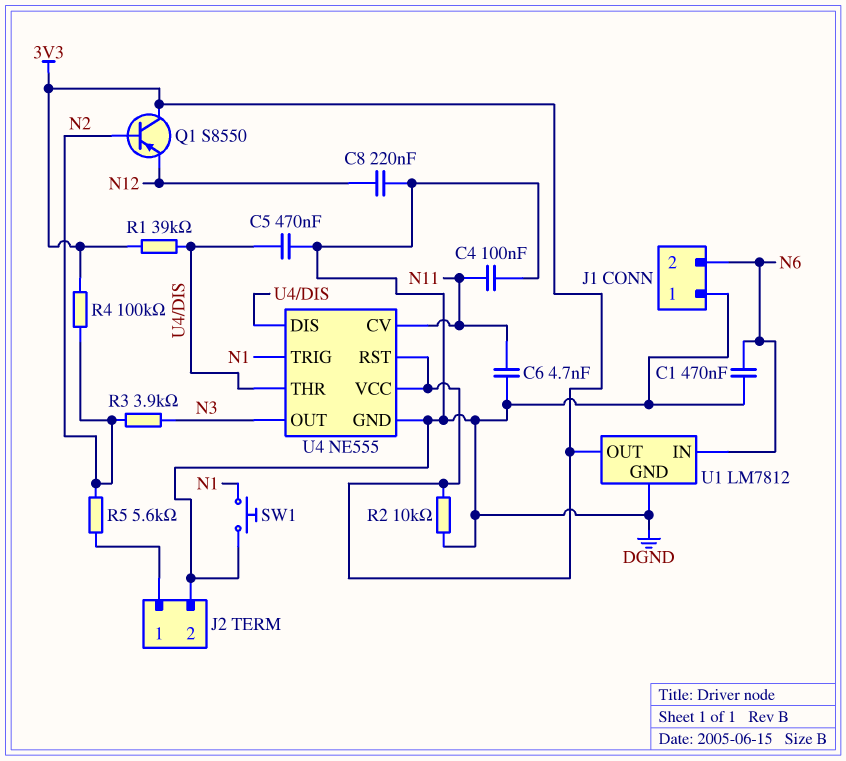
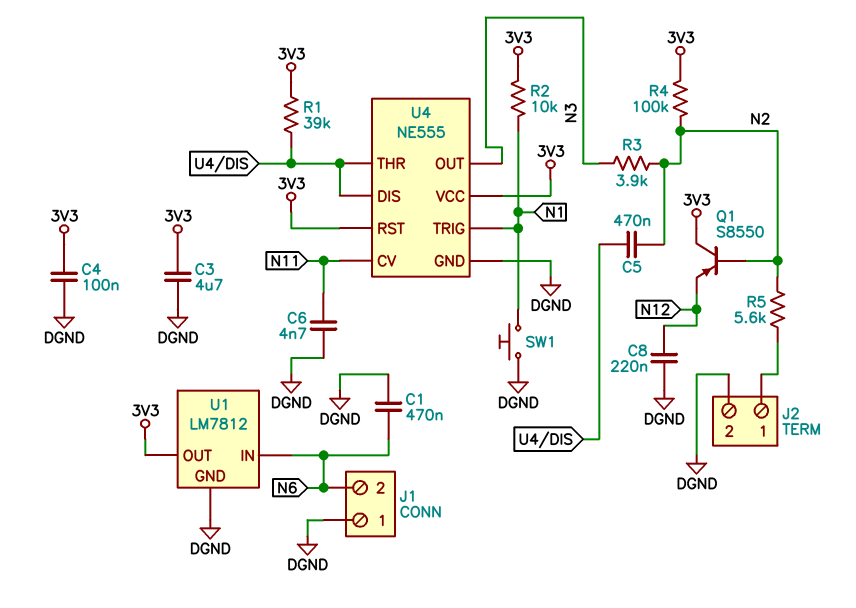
C3: none -> 4.7uF (3V3, DGND)
C4: 100nF (DGND, N11) -> 100nF (3V3, DGND)
C5: 470nF (DGND, U4/DIS) -> 470nF (N2, U4/DIS)
R2: 10k (3V3, DGND) -> 10k (3V3, N1)

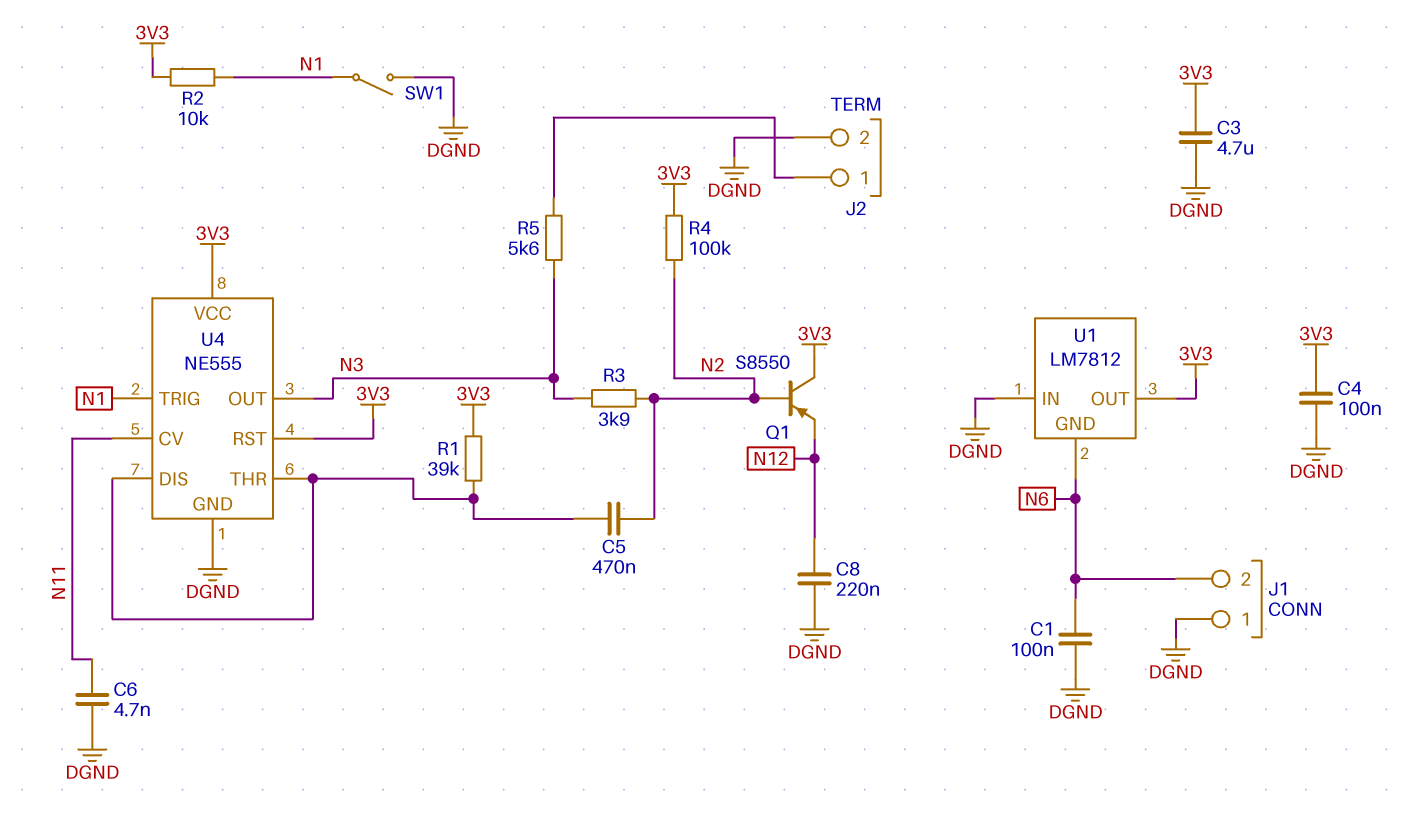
C1: 470nF (DGND, N6) -> 100nF (DGND, N6)
R5: 5.6k (J2/1, N2) -> 5.6k (J2/1, N3)
SW1: button (DGND, N1) -> switch (DGND, N1)
U1 pin GND: DGND -> N6
U1 pin IN: N6 -> DGND

